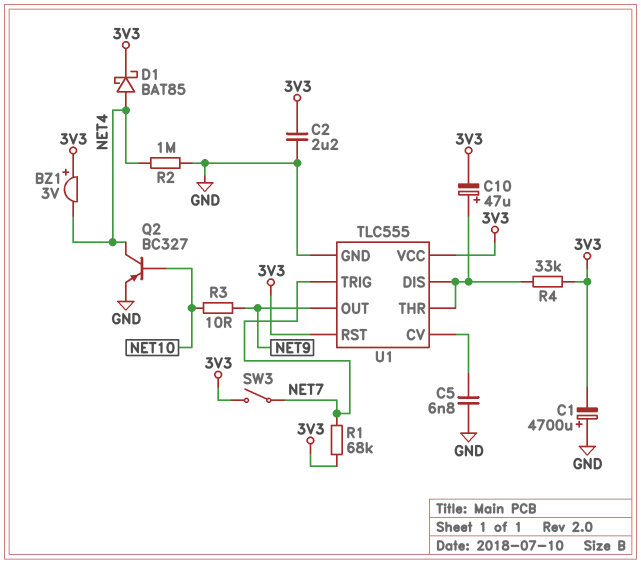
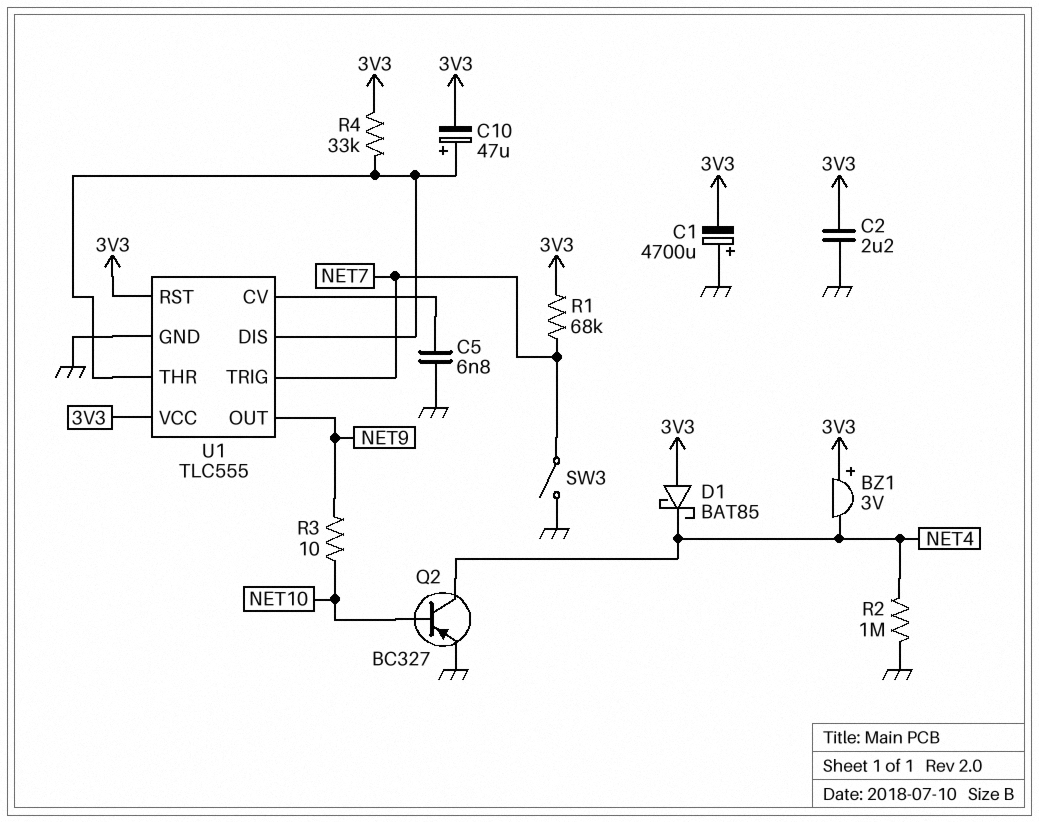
D1: schottky BAT85 (A NET4, K 3V3) -> schottky BAT85 (A 3V3, K NET4)
SW3: switch (3V3, NET7) -> switch (GND, NET7)

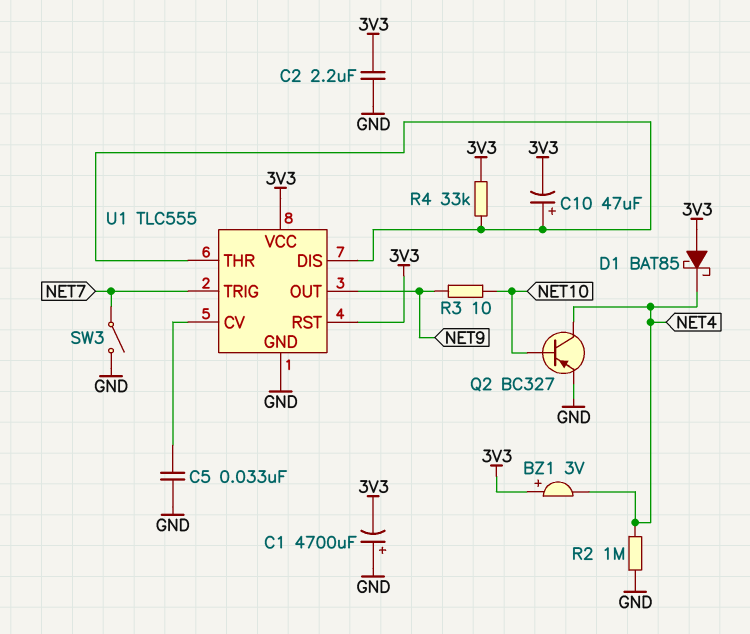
C5: 6.8nF (GND, U1/CV) -> 33nF (GND, U1/CV)
R1: 68k (3V3, NET7) -> none

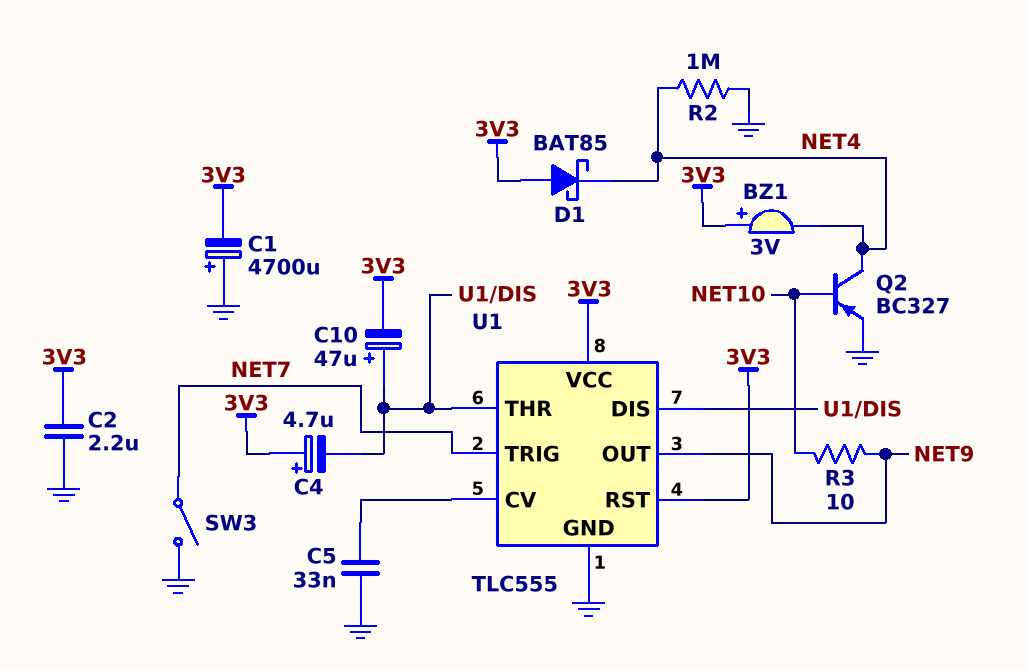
C4: none -> 4.7uF (plus 3V3, minus U1/DIS)
R4: 33k (3V3, U1/DIS) -> none

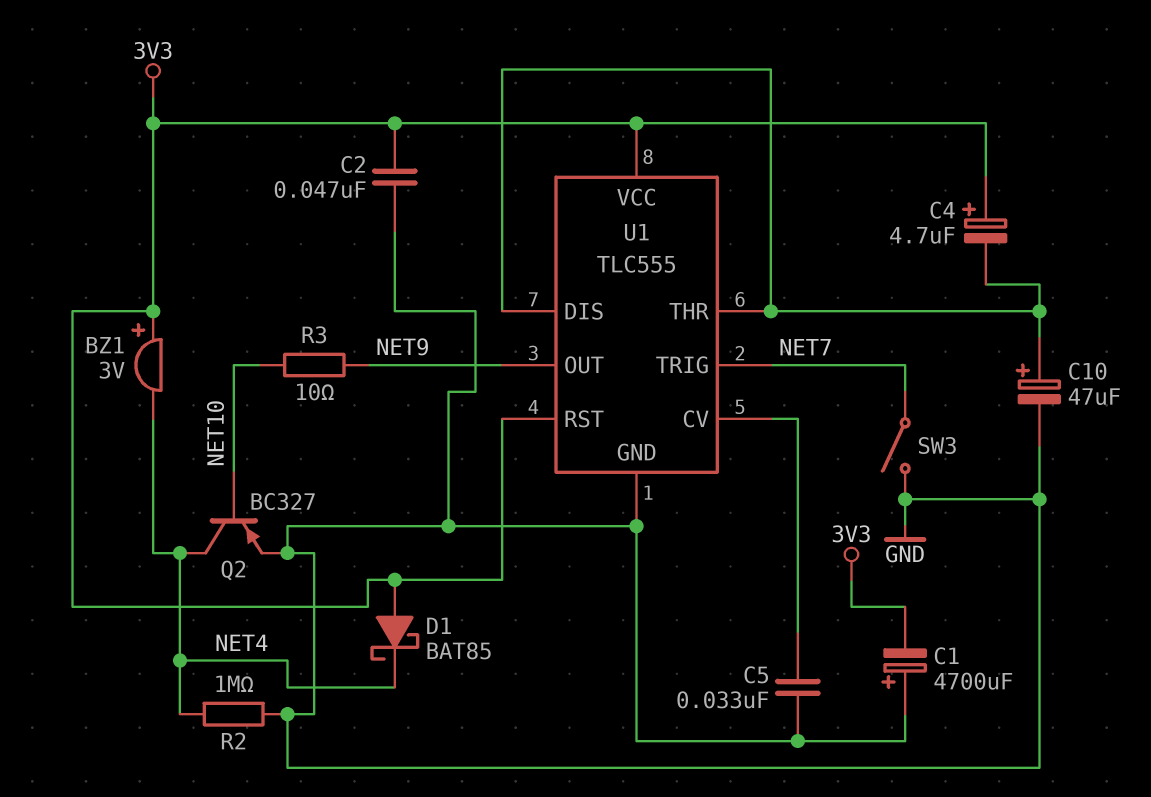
C2: 2.2uF (3V3, GND) -> 47nF (3V3, GND)
C10: 47uF (plus U1/DIS, minus 3V3) -> 47uF (plus U1/DIS, minus GND)

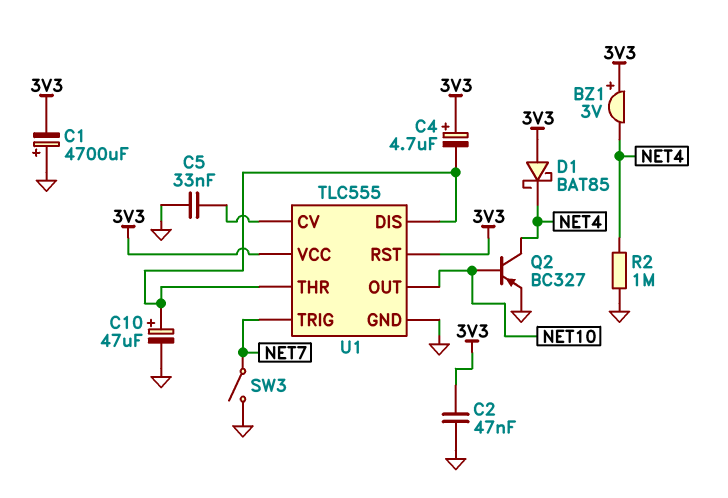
R3: 10 (NET9, NET10) -> none
U1 pin OUT: NET9 -> NET10

